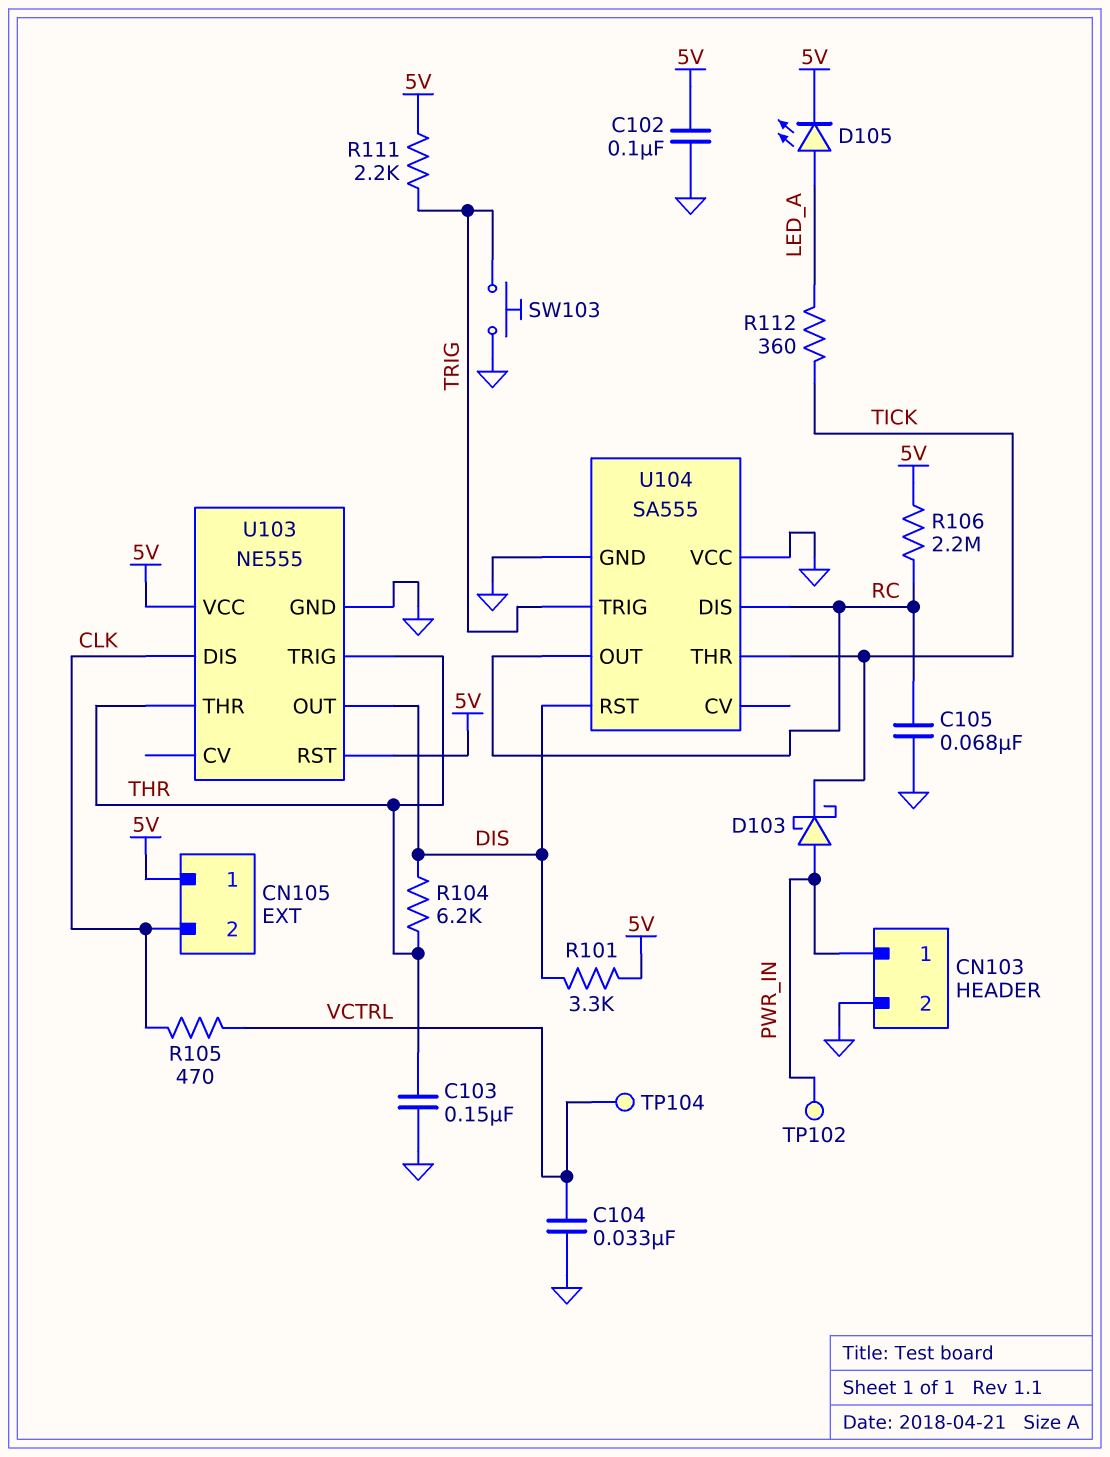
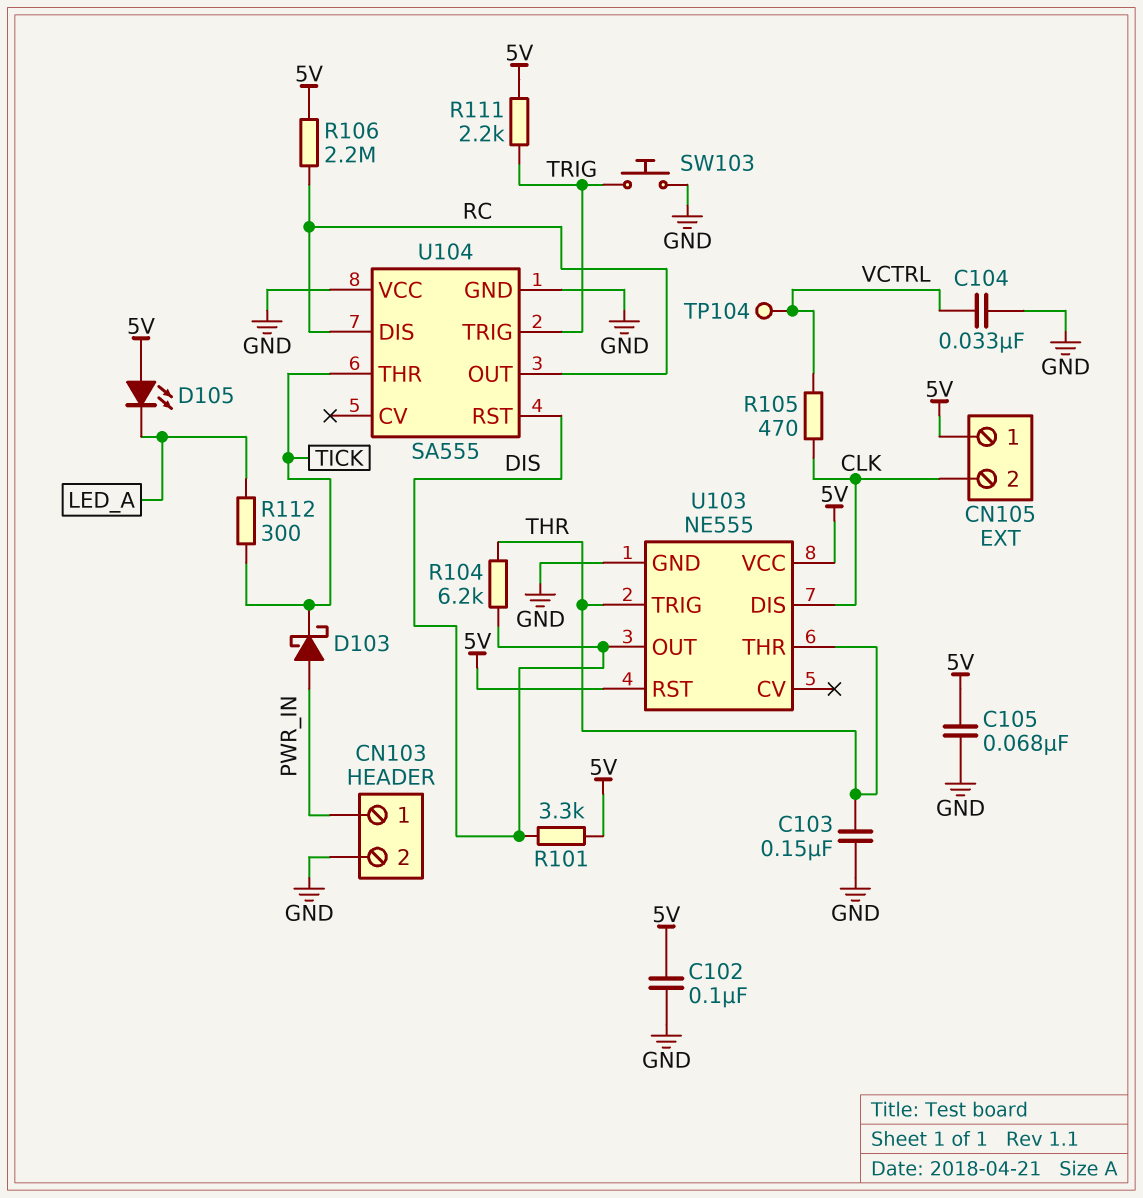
C105: 68nF (GND, RC) -> 68nF (5V, GND)
D105: LED (A LED_A, K 5V) -> LED (A 5V, K LED_A)
R112: 360 (LED_A, TICK) -> 300 (LED_A, TICK)
TP102: test point (PWR_IN) -> none

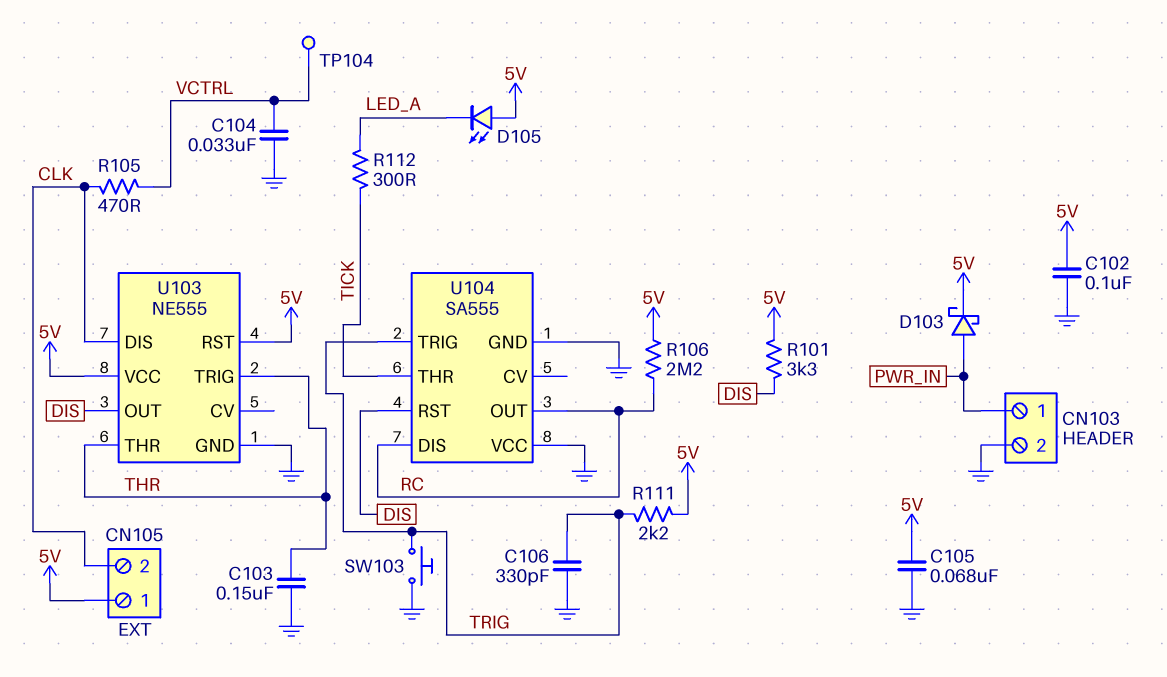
C106: none -> 330pF (GND, TRIG)
D103: schottky (A PWR_IN, K TICK) -> schottky (A PWR_IN, K 5V)
R104: 6.2k (DIS, THR) -> none

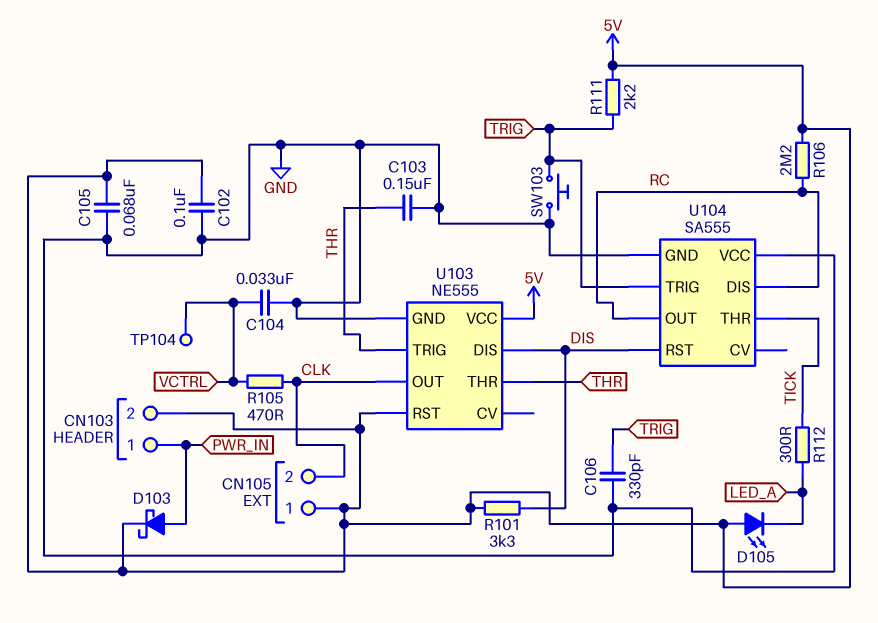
CN103 pin 2: GND -> 5V
U103 pin DIS: CLK -> DIS
U103 pin OUT: DIS -> CLK

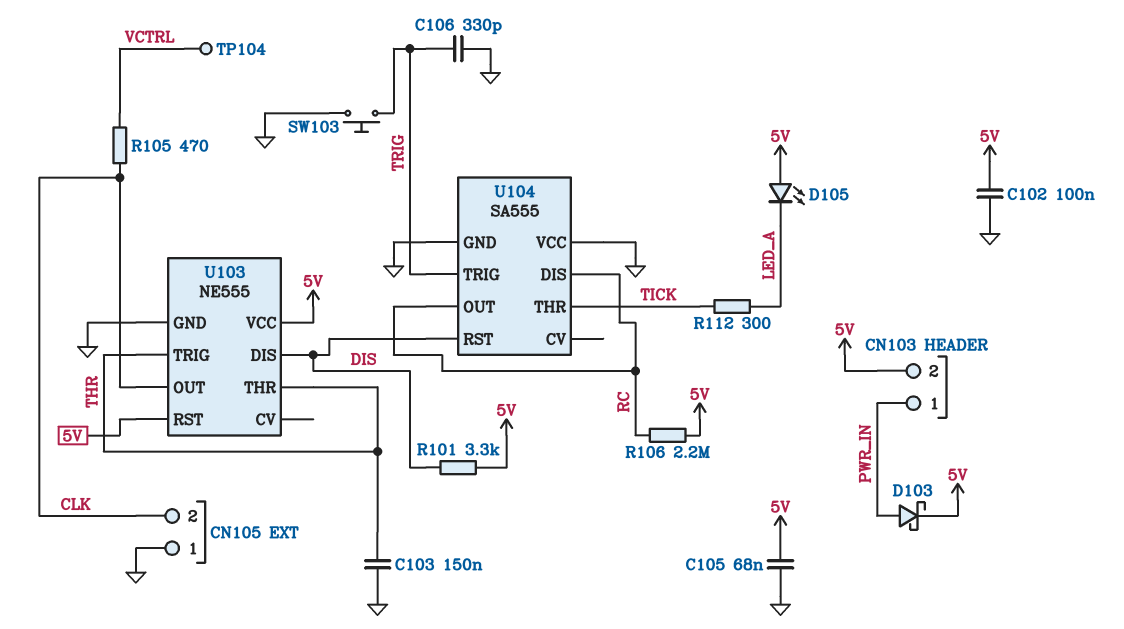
C104: 33nF (GND, VCTRL) -> none
CN105 pin 1: 5V -> GND
R111: 2.2k (5V, TRIG) -> none

